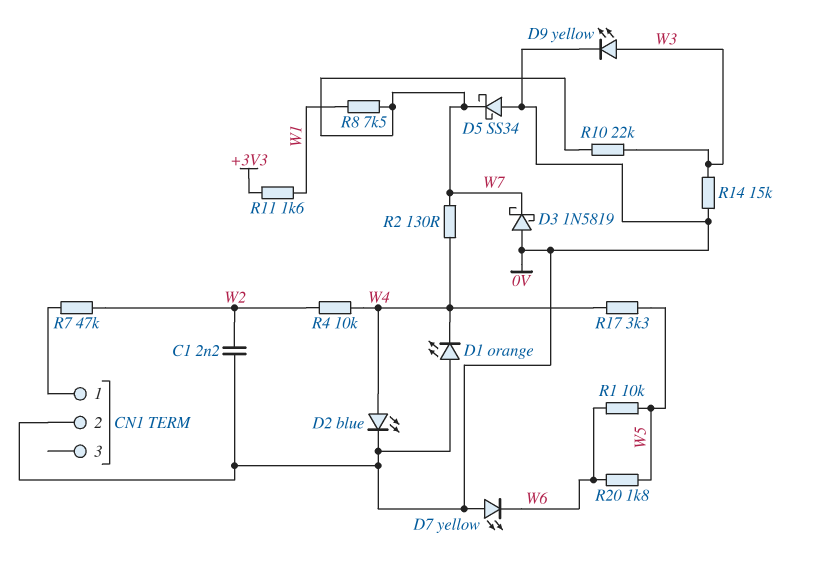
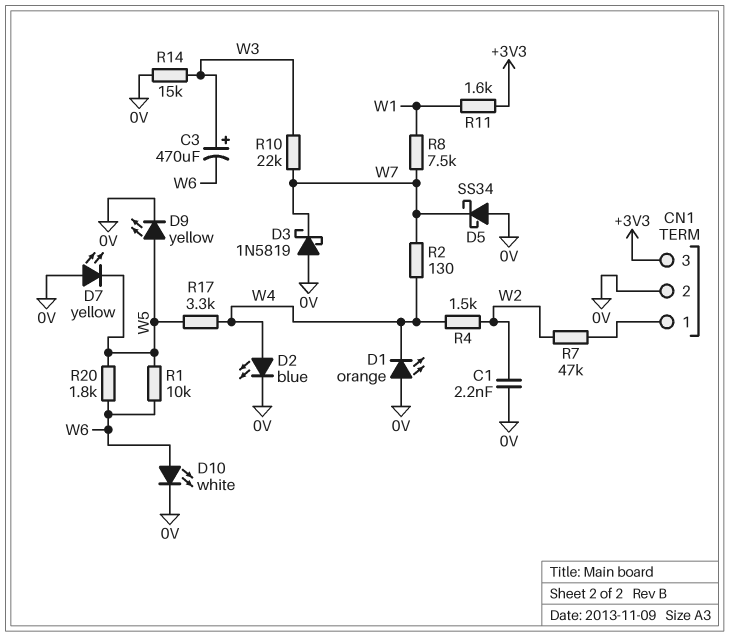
C3: none -> 470uF (plus W3, minus W6)
CN1 pin 3: none -> +3V3
D7: LED yellow (A 0V, K W6) -> LED yellow (A 0V, K W5)
D9: LED yellow (A W3, K 0V) -> LED yellow (A W5, K 0V)
D10: none -> LED white (A W6, K 0V)
R4: 10k (W2, W4) -> 1.5k (W2, W4)

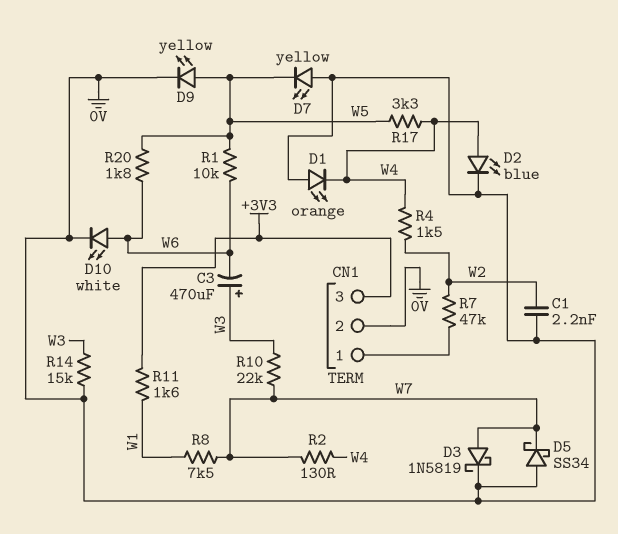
D3: schottky 1N5819 (A 0V, K W7) -> schottky 1N5819 (A W7, K 0V)

